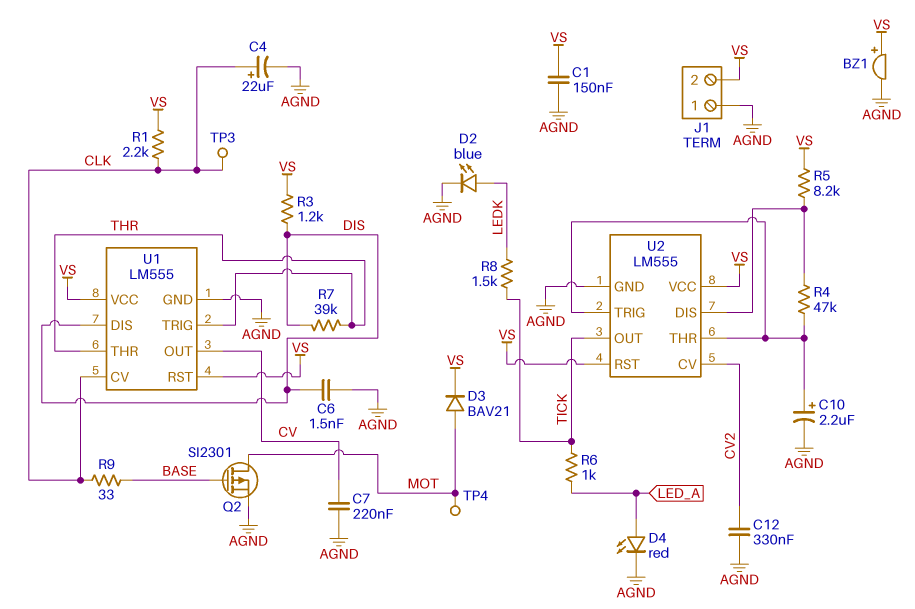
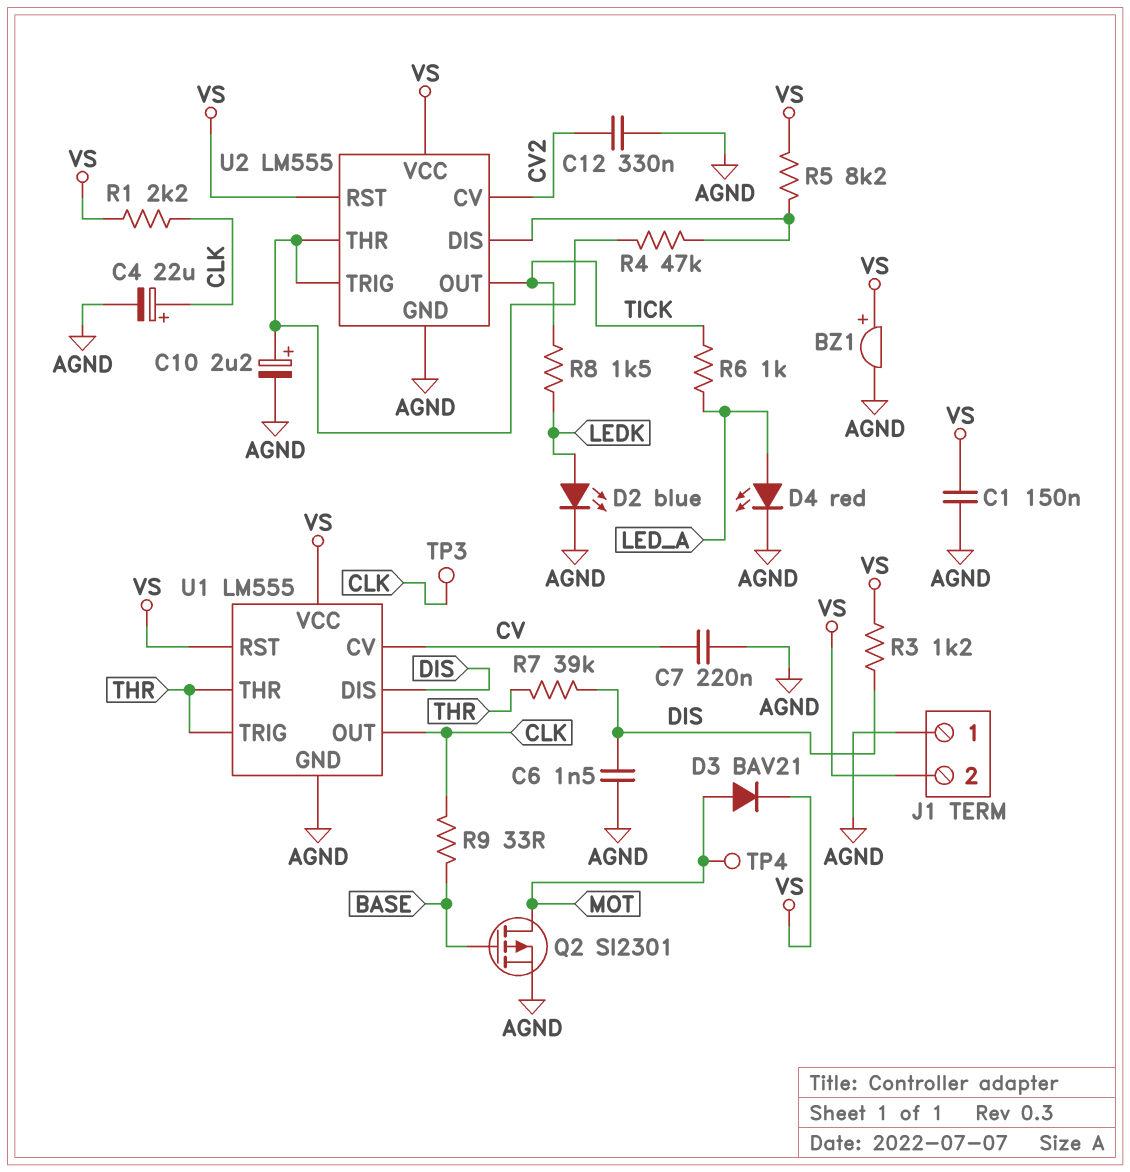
U1 pin CV: CLK -> CV
U1 pin OUT: CV -> CLK

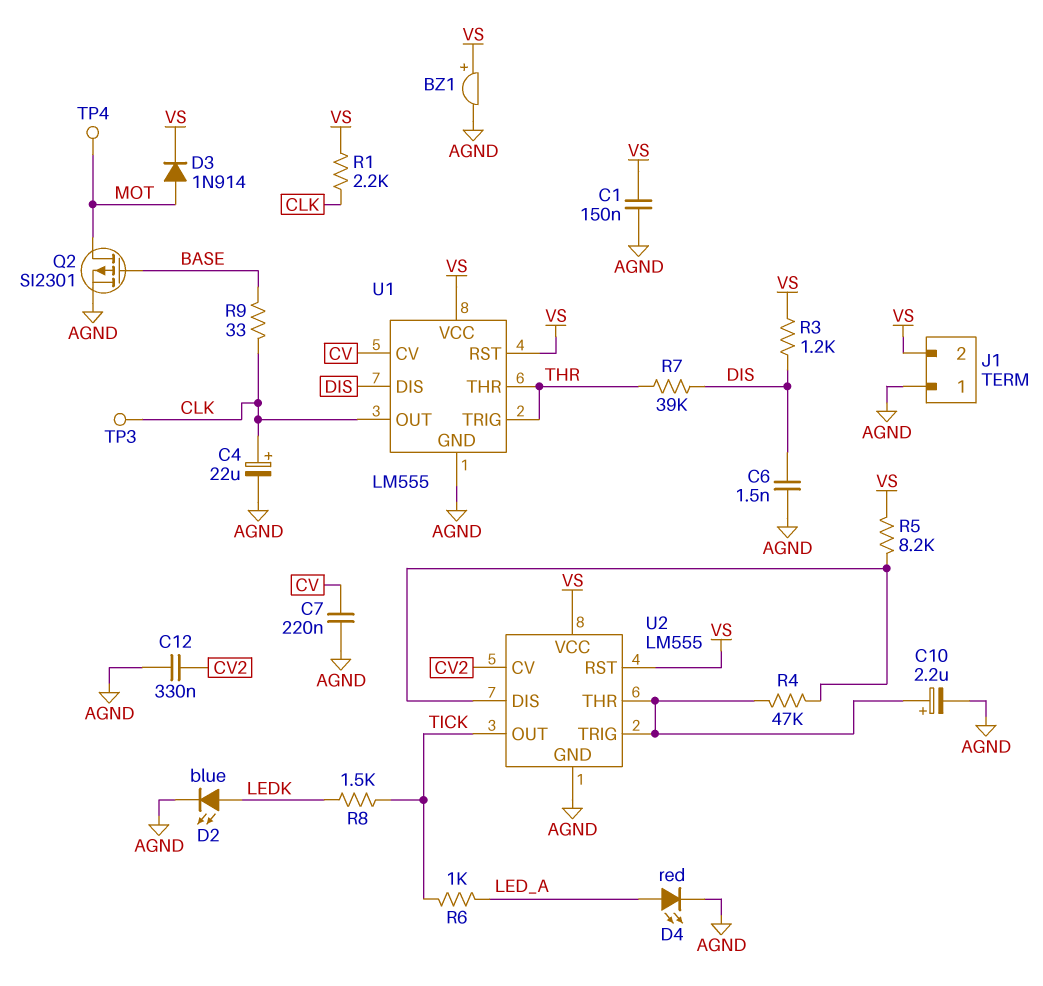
D3: diode BAV21 (A MOT, K VS) -> diode 1N914 (A MOT, K VS)

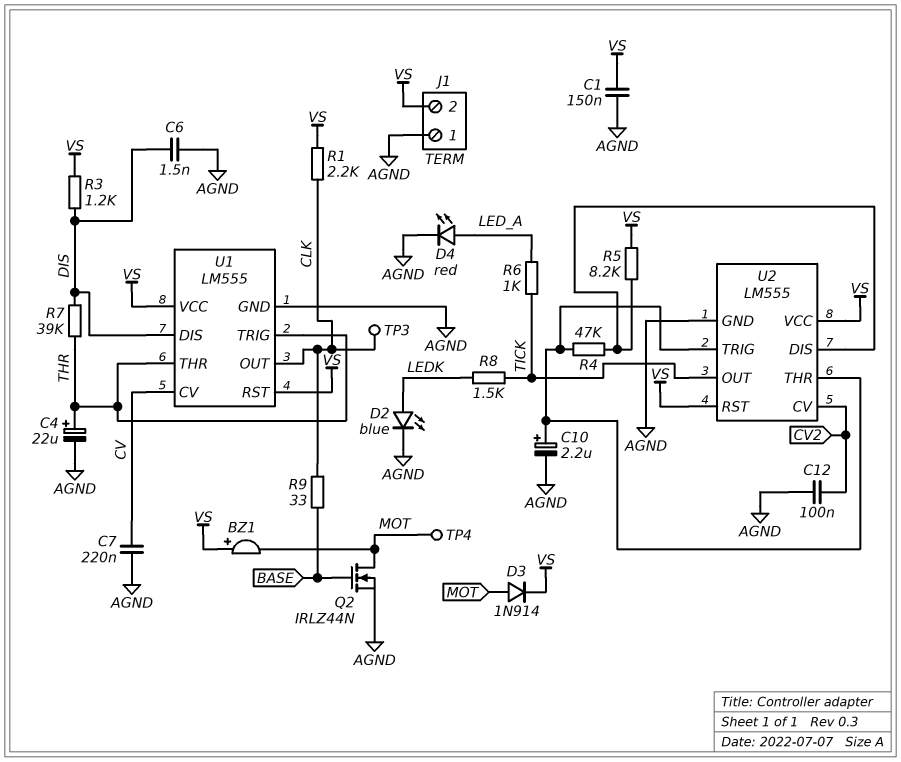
BZ1: buzzer (plus VS, minus AGND) -> buzzer (plus VS, minus MOT)
C4: 22uF (plus CLK, minus AGND) -> 22uF (plus THR, minus AGND)
C12: 330nF (AGND, CV2) -> 100nF (AGND, CV2)
Q2: PMOS SI2301 (G BASE, D MOT, S AGND) -> NMOS IRLZ44N (G BASE, D MOT, S AGND)

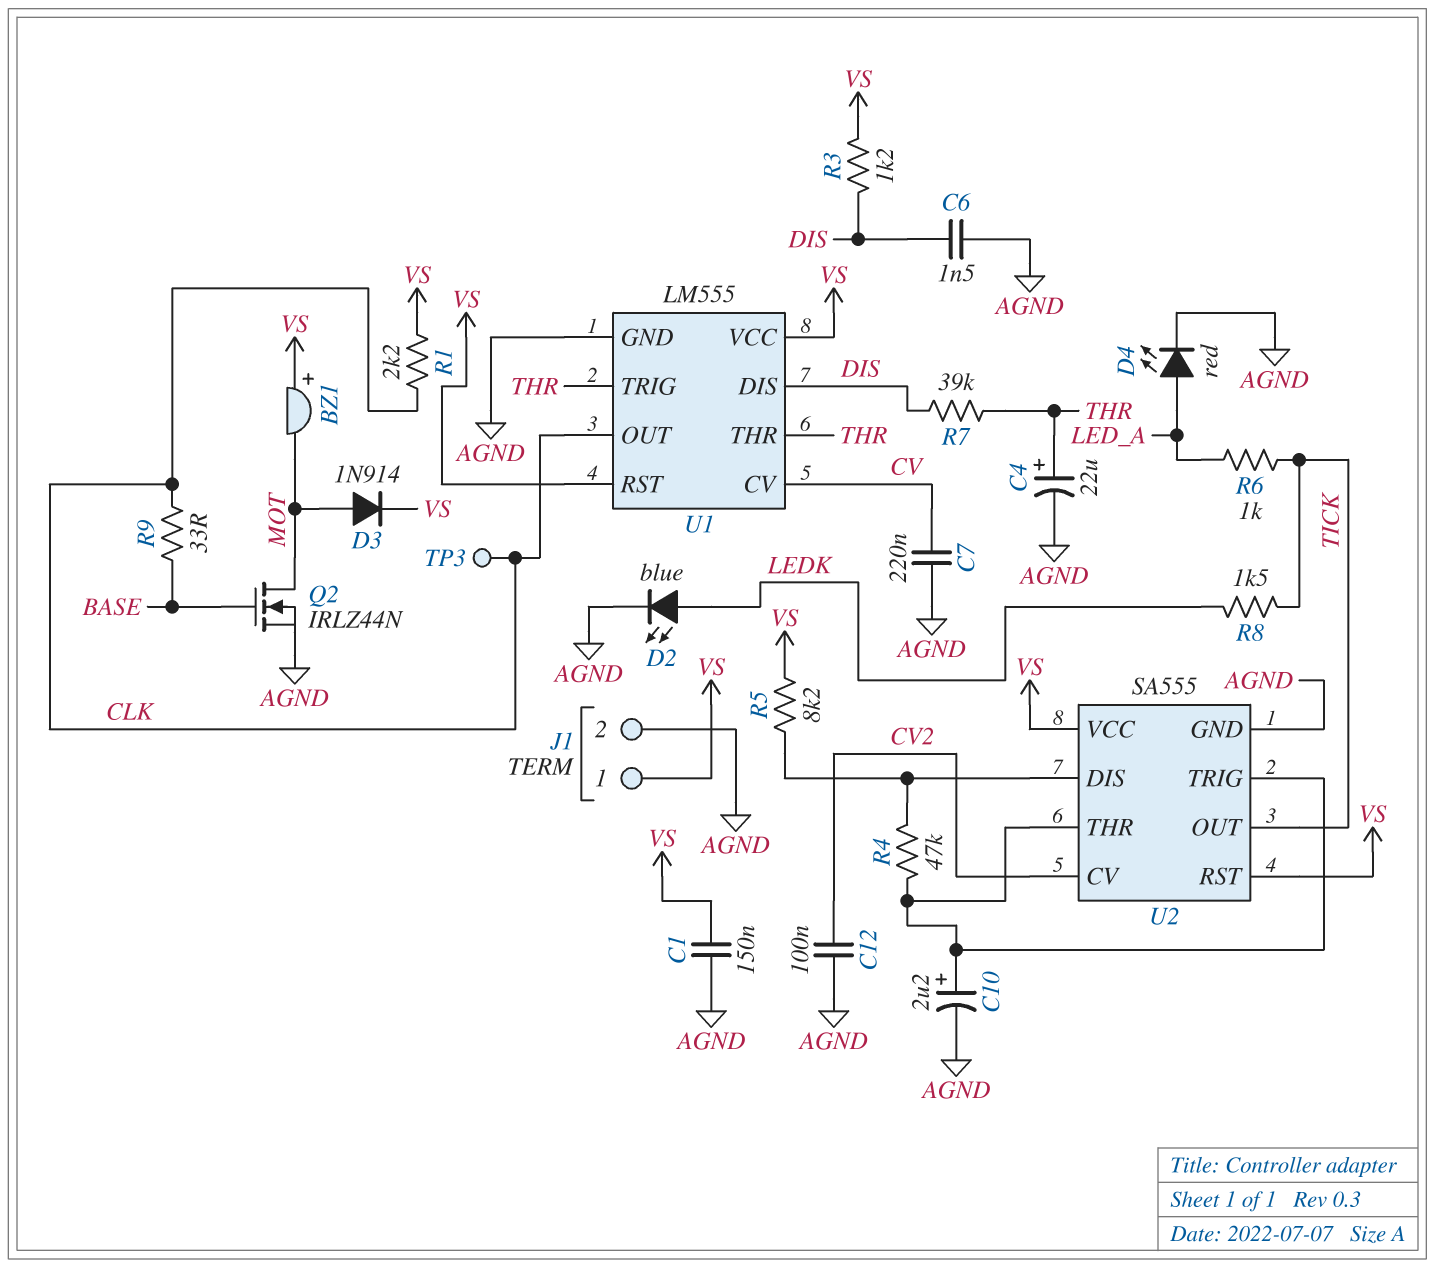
J1 pin 1: AGND -> VS
J1 pin 2: VS -> AGND
TP4: test point (MOT) -> none
U2: LM555 -> SA555

